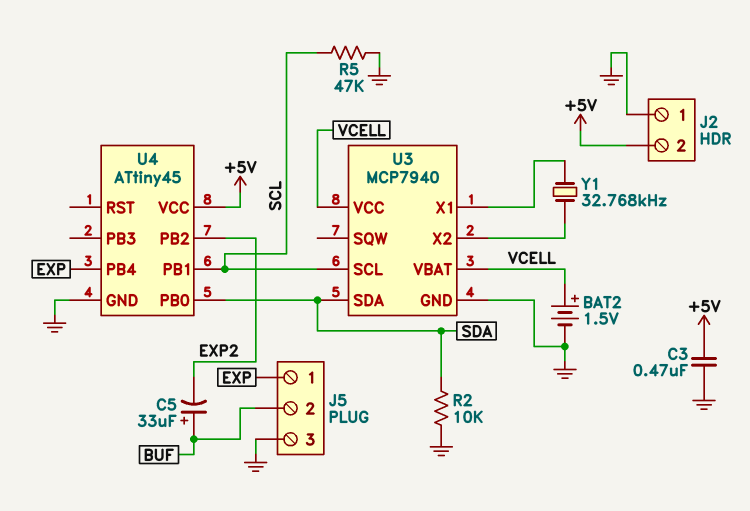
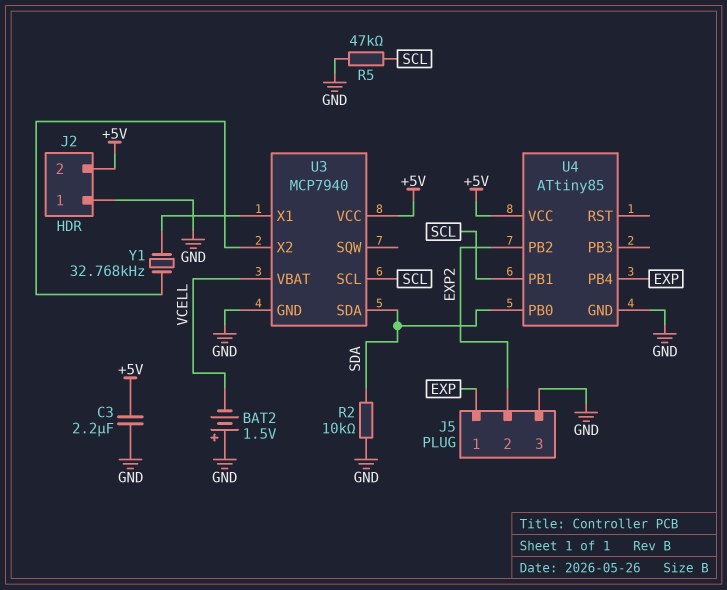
BAT2: 1.5V (plus VCELL, minus GND) -> 1.5V (plus GND, minus VCELL)
C3: 470nF (+5V, GND) -> 2.2uF (+5V, GND)
C5: 33uF (plus BUF, minus EXP2) -> none
J5 pin 2: BUF -> EXP2
U3 pin VCC: VCELL -> +5V
U4: ATtiny45 -> ATtiny85

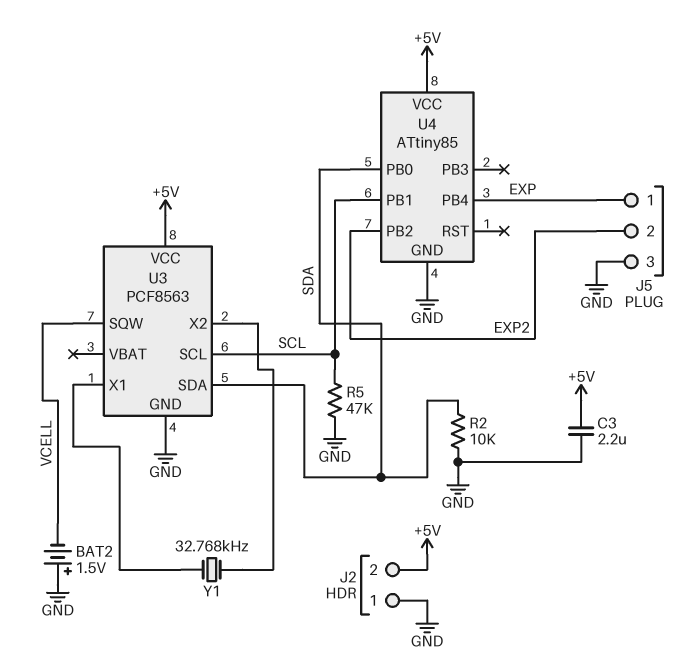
U3: MCP7940 -> PCF8563
U3 pin SQW: none -> VCELL
U3 pin VBAT: VCELL -> none

